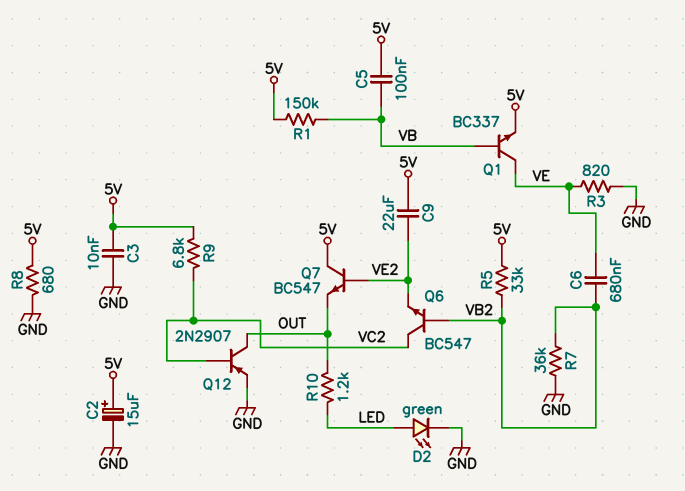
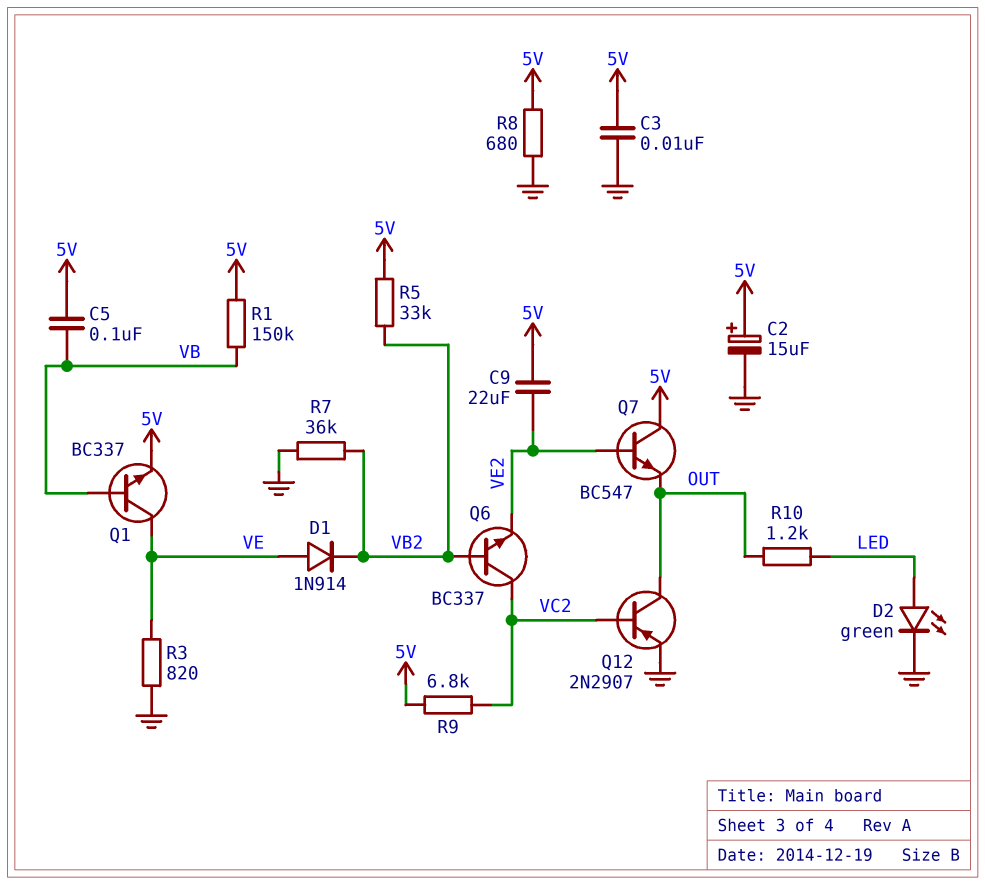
C6: 680nF (VB2, VE) -> none
D1: none -> diode 1N914 (A VE, K VB2)
Q6: NPN BC547 (B VB2, C VC2, E VE2) -> NPN BC337 (B VB2, C VC2, E VE2)

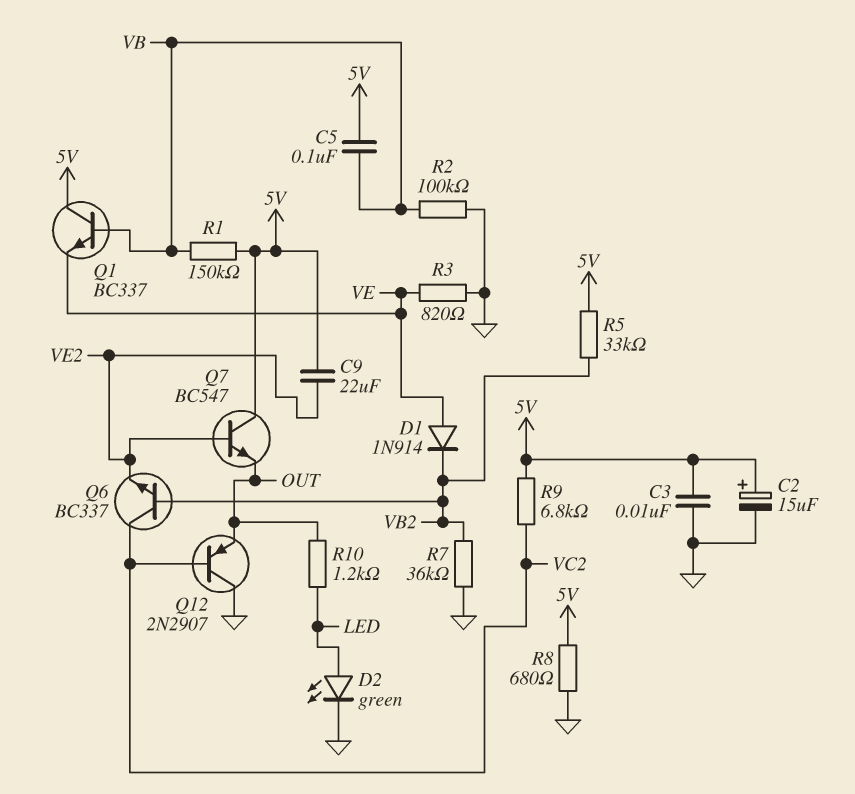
Q1: NPN BC337 (B VB, C VE, E 5V) -> NPN BC337 (B VB, C 5V, E VE)
Q12: PNP 2N2907 (B VC2, C OUT, E GND) -> PNP 2N2907 (B VC2, C GND, E OUT)
R2: none -> 100k (GND, VB)

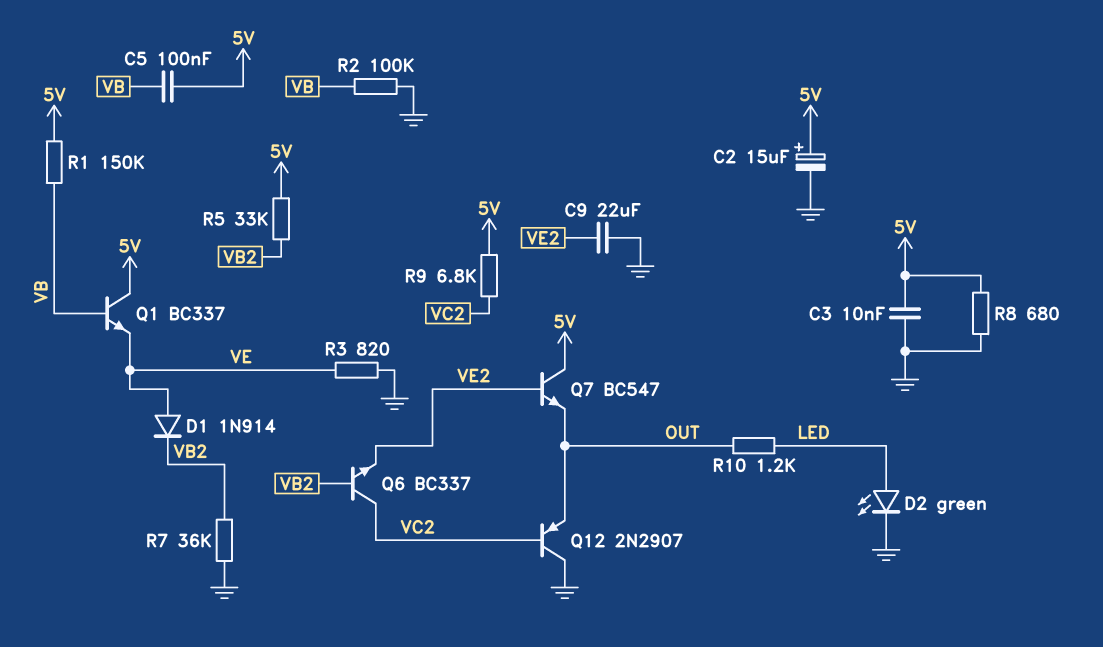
C9: 22uF (5V, VE2) -> 22uF (GND, VE2)

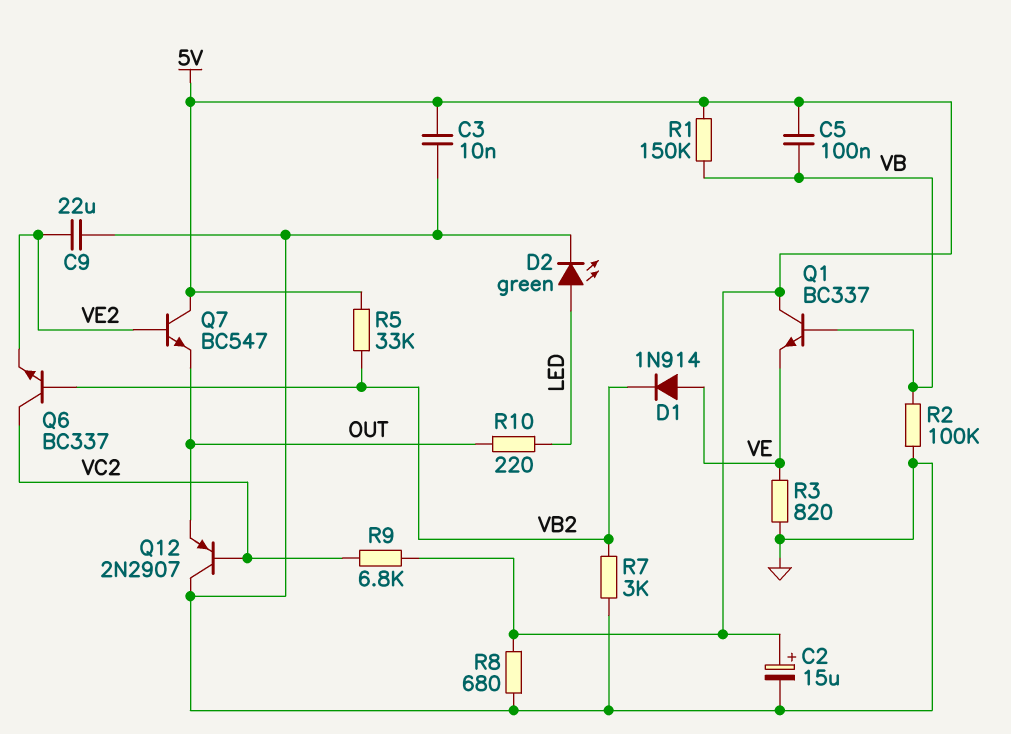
R7: 36k (GND, VB2) -> 3k (GND, VB2)
R10: 1.2k (LED, OUT) -> 220 (LED, OUT)

